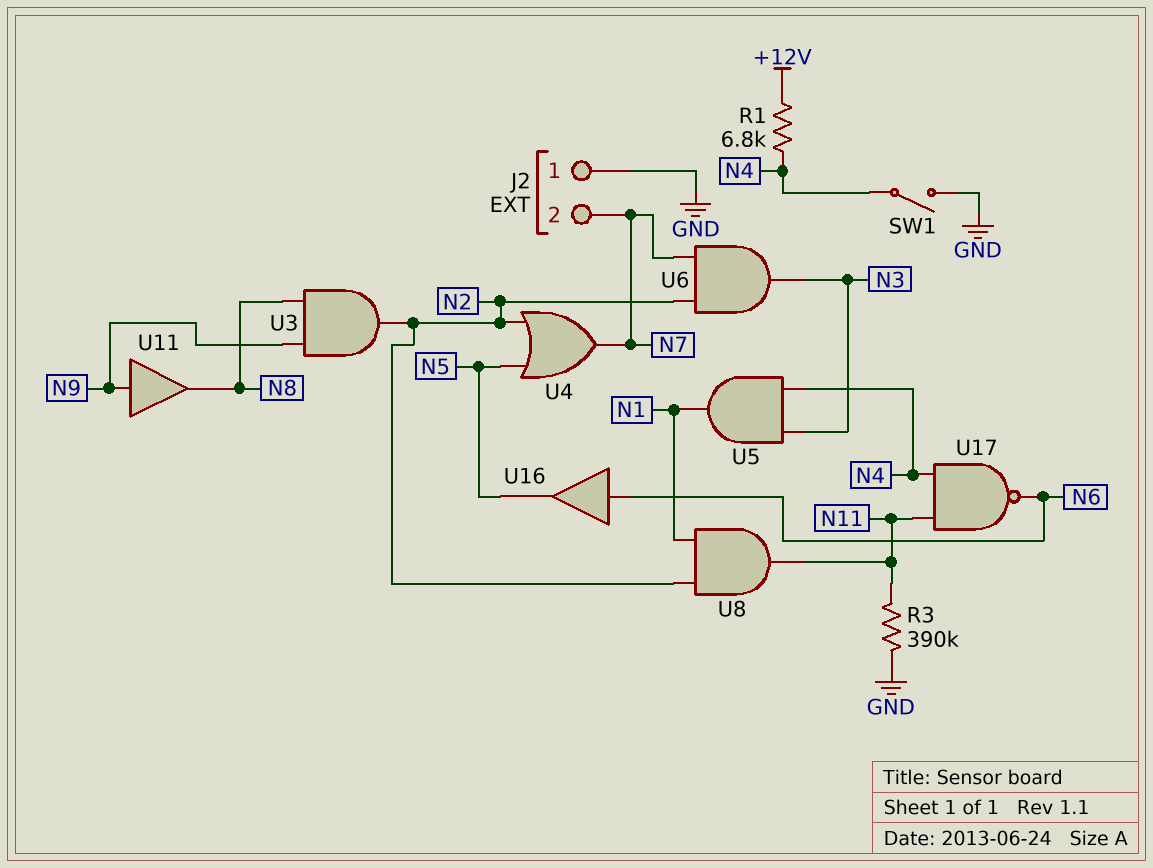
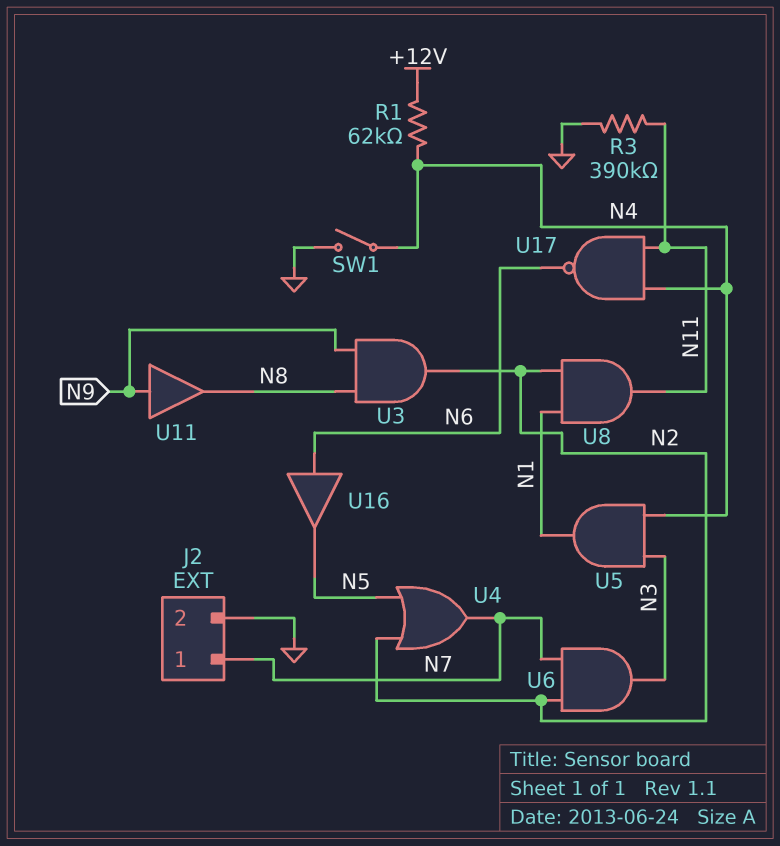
J2 pin 1: GND -> N7
J2 pin 2: N7 -> GND
R1: 6.8k (+12V, N4) -> 62k (+12V, N4)

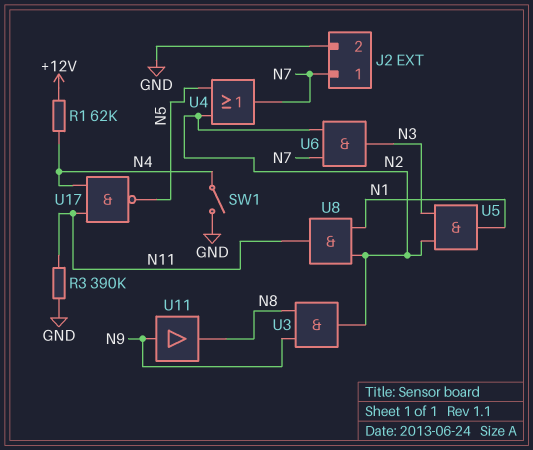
U5: AND (in N3, in N4, out N1) -> AND (in N2, in N3, out N1)
U16: buffer (in N6, out N5) -> none
U17: NAND (in N4, in N11, out N6) -> NAND (in N4, in N11, out N5)

